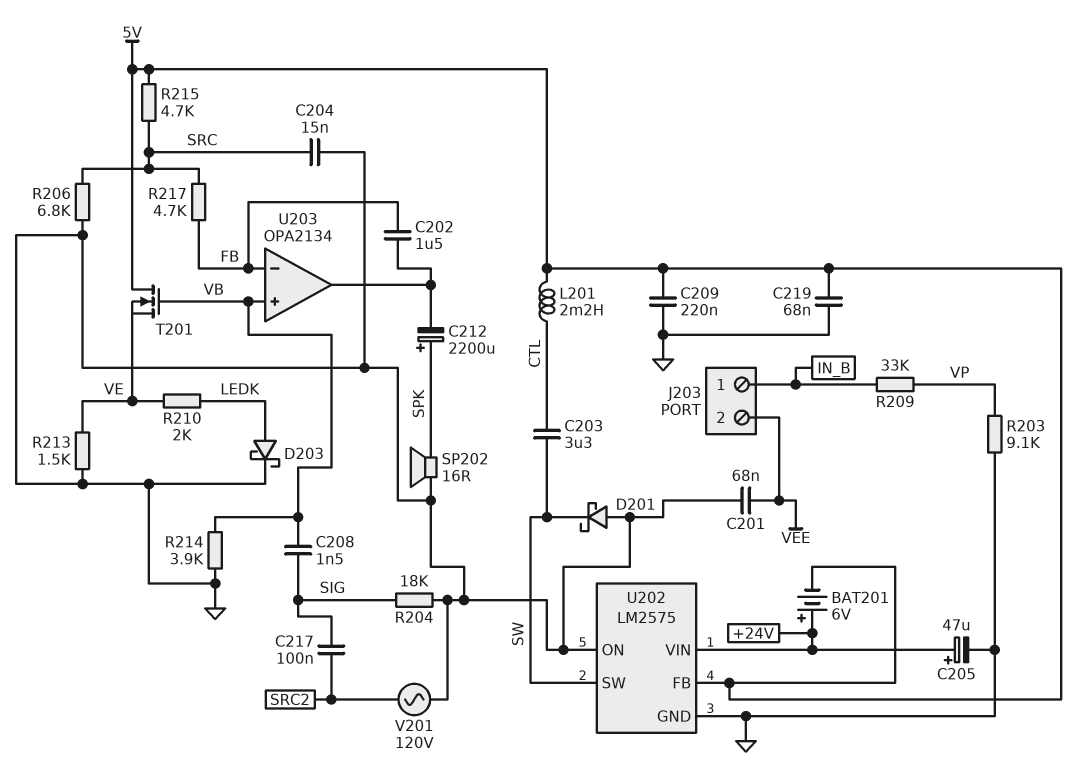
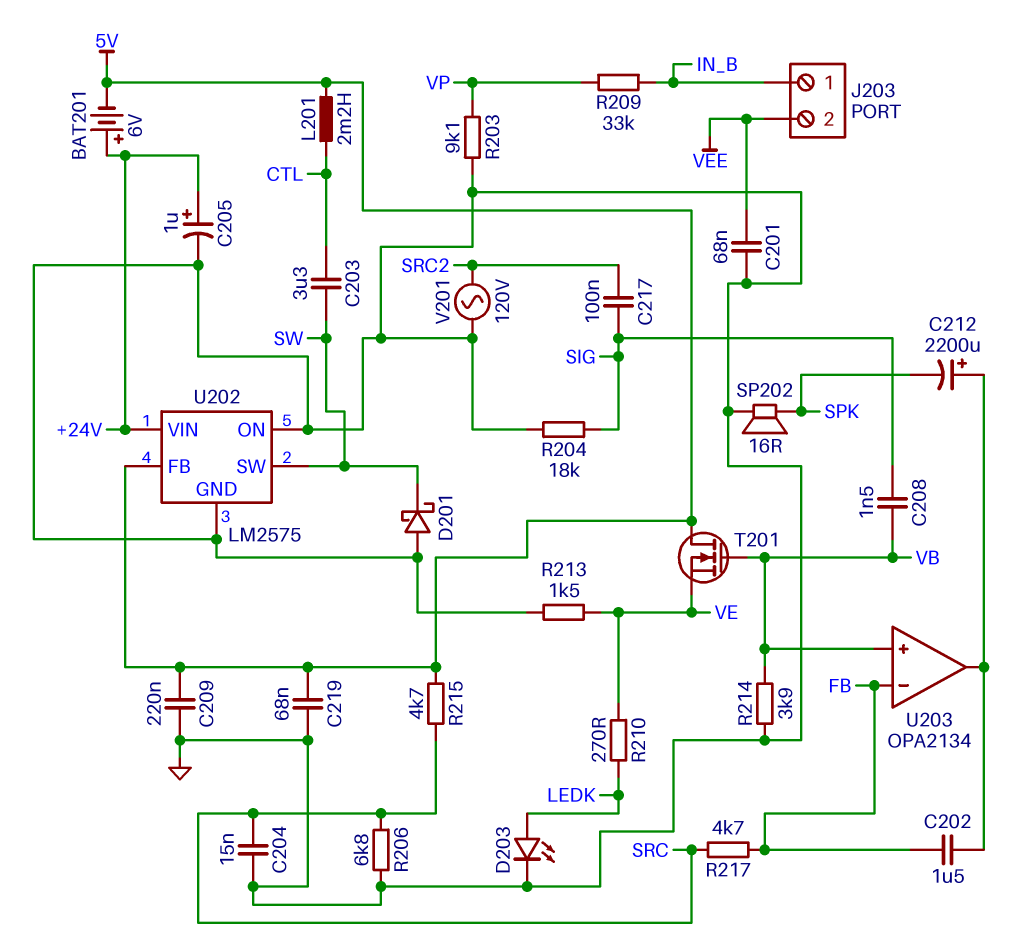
C205: 47uF (plus +24V, minus GND) -> 1uF (plus +24V, minus GND)
C212: 2200uF (plus SPK, minus U203/out) -> 2200uF (plus U203/out, minus SPK)
D203: schottky (A LEDK, K GND) -> LED (A LEDK, K GND)
R210: 2k (LEDK, VE) -> 270 (LEDK, VE)

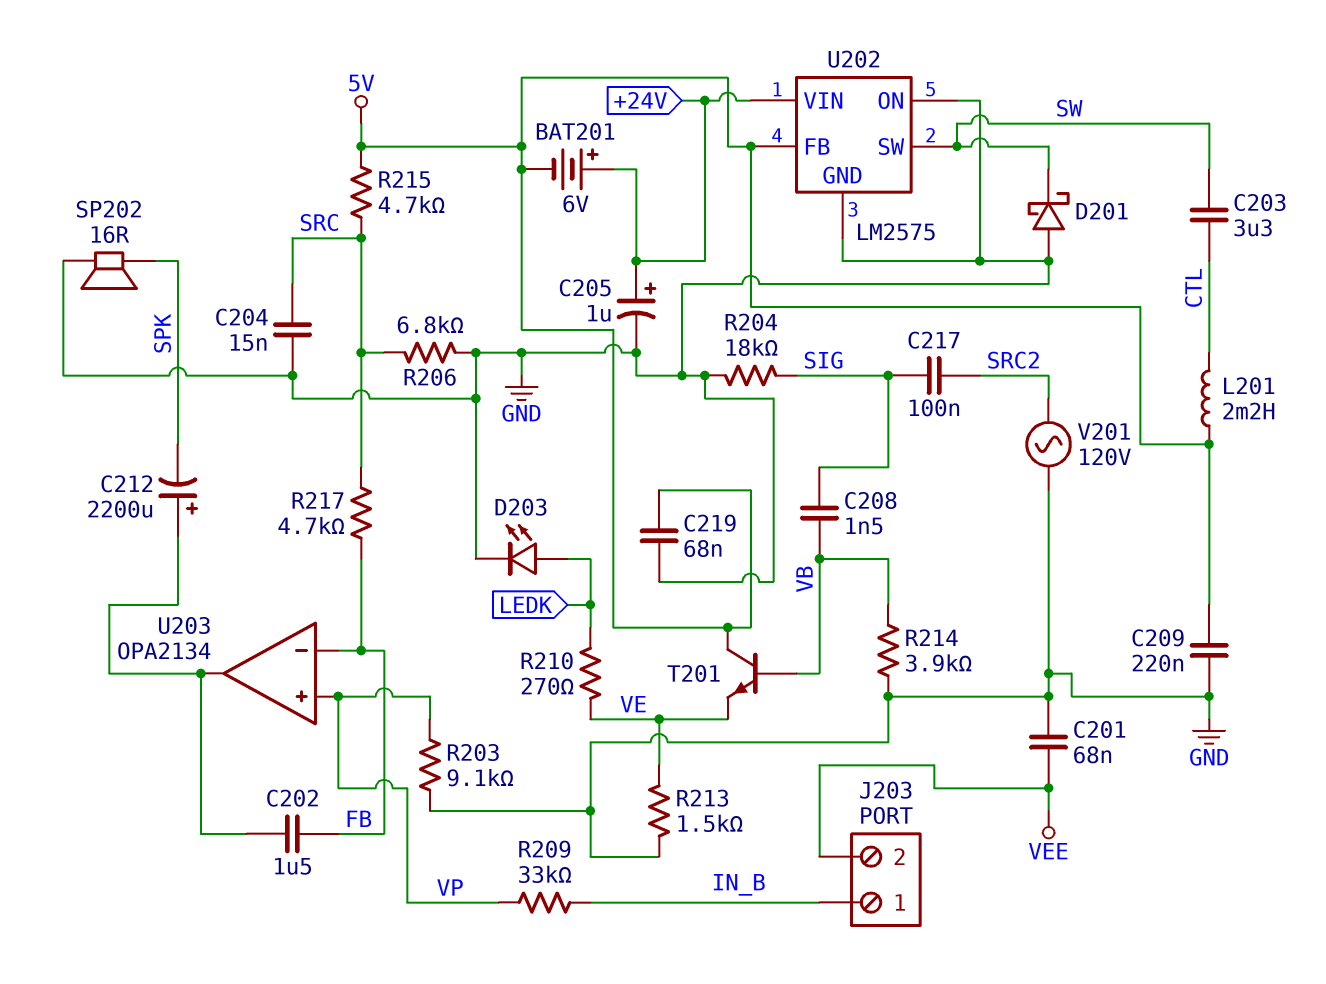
T201: NMOS (G VB, D 5V, S VE) -> NPN (B VB, C 5V, E VE)
U203 pin in+: VB -> VP

